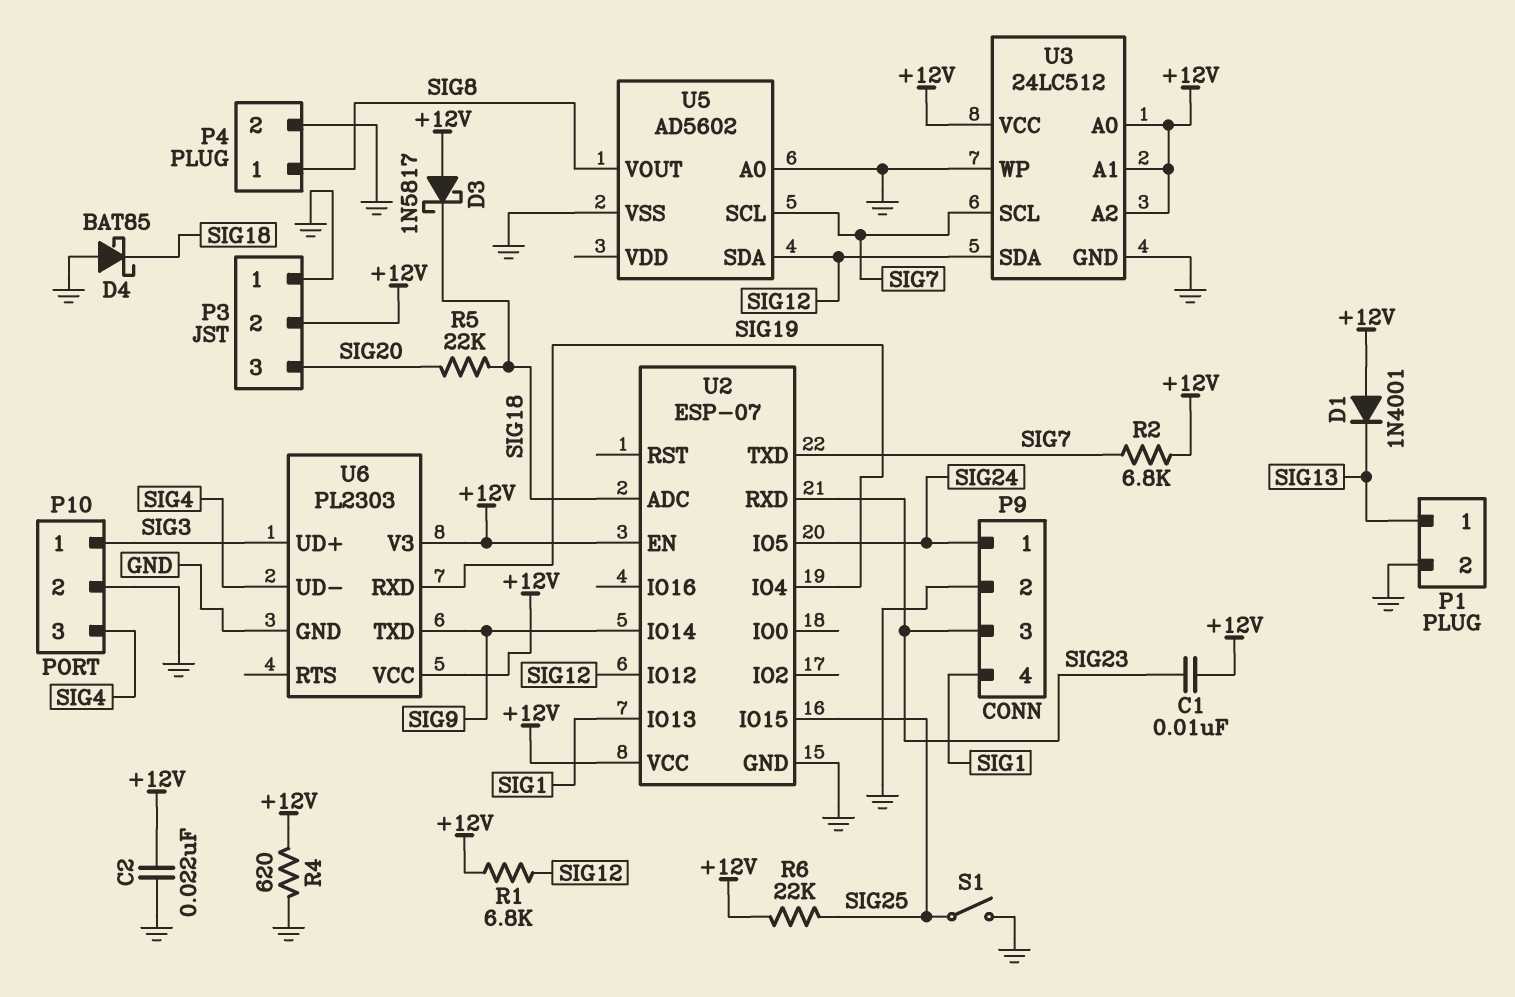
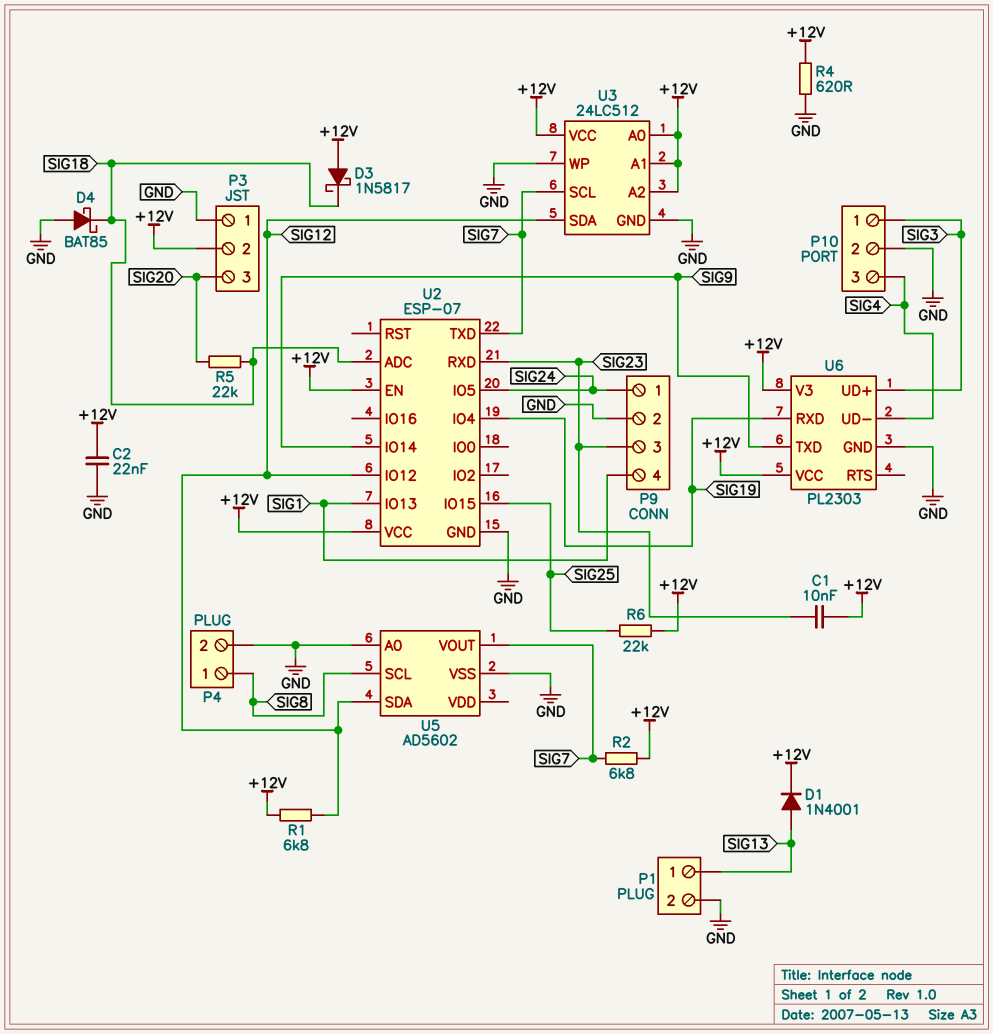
D1: diode 1N4001 (A +12V, K SIG13) -> diode 1N4001 (A SIG13, K +12V)
S1: switch (GND, SIG25) -> none
U5 pin SCL: SIG7 -> SIG8
U5 pin VOUT: SIG8 -> SIG7

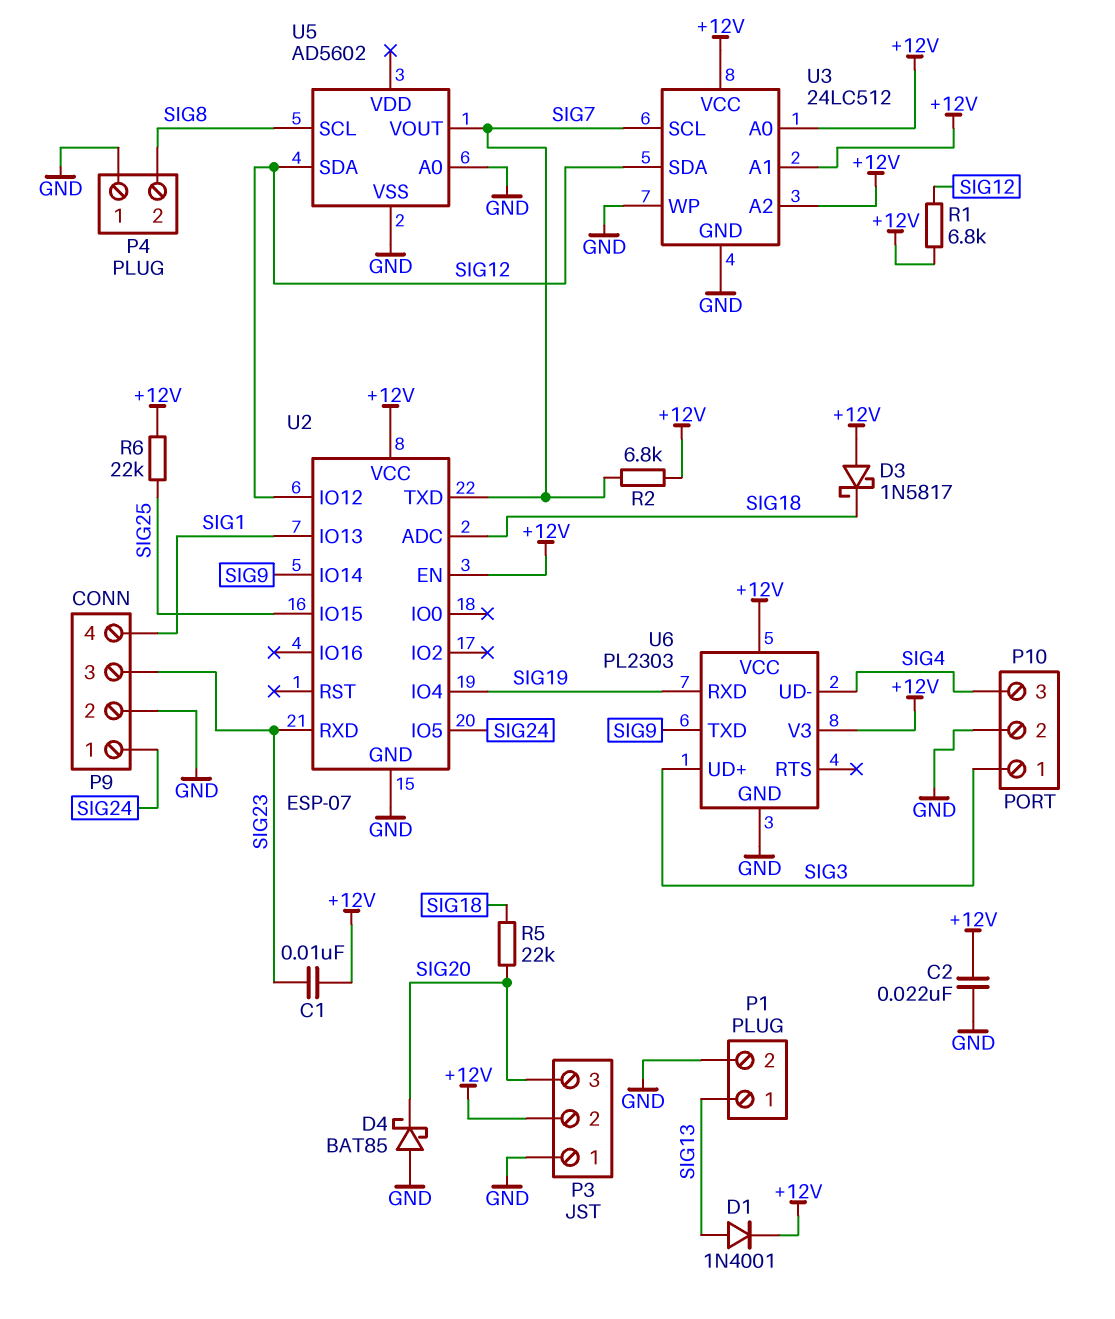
D4: schottky BAT85 (A GND, K SIG18) -> schottky BAT85 (A GND, K SIG20)
P4 pin 1: SIG8 -> GND
P4 pin 2: GND -> SIG8
R4: 620 (+12V, GND) -> none

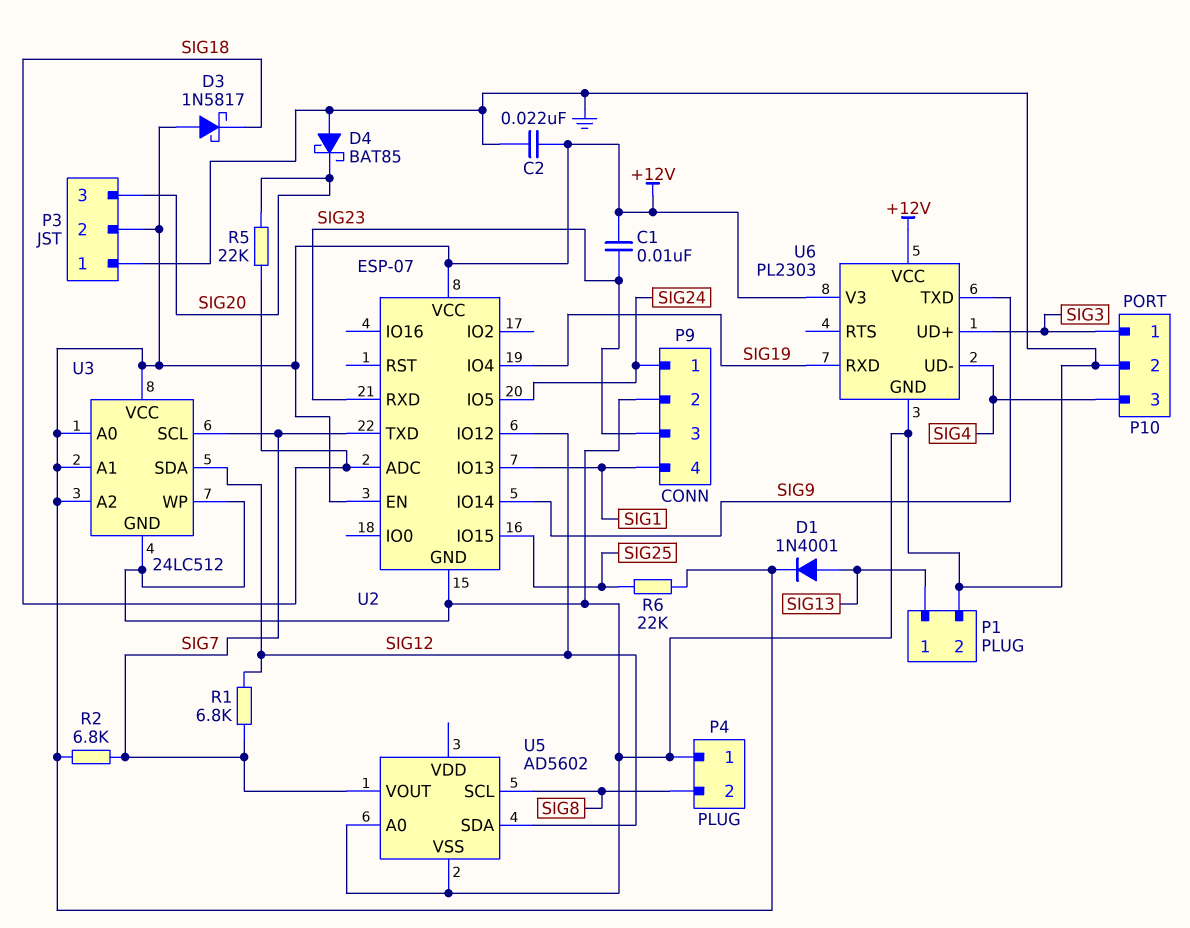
R1: 6.8k (+12V, SIG12) -> 6.8k (SIG7, SIG12)

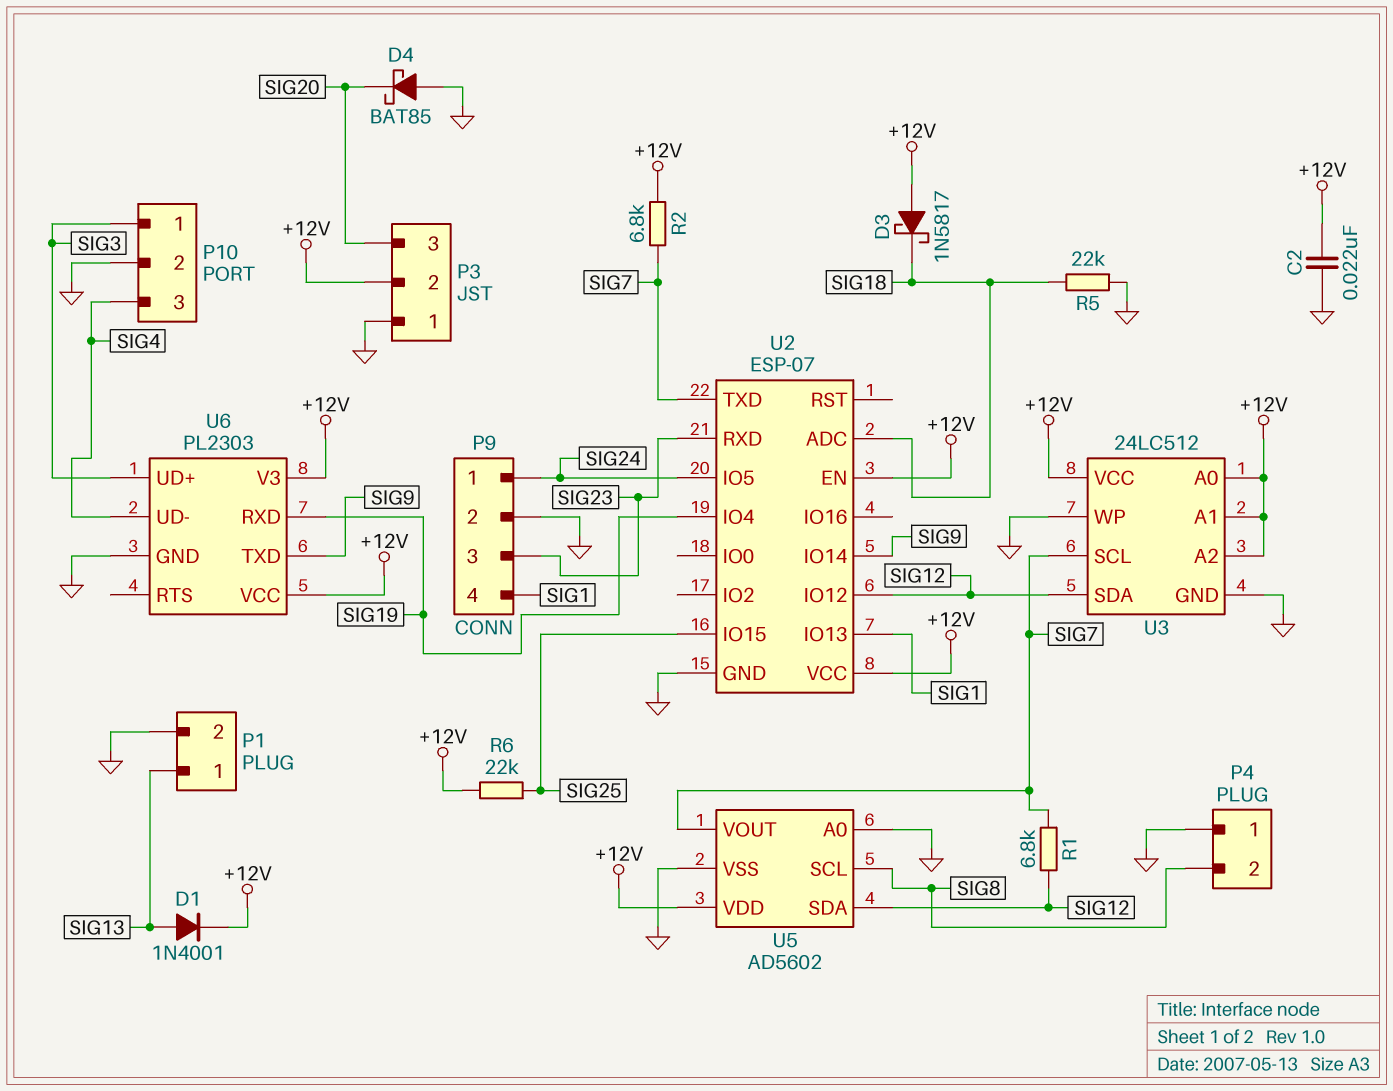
C1: 10nF (+12V, SIG23) -> none
R5: 22k (SIG18, SIG20) -> 22k (GND, SIG18)
U5 pin VDD: none -> +12V

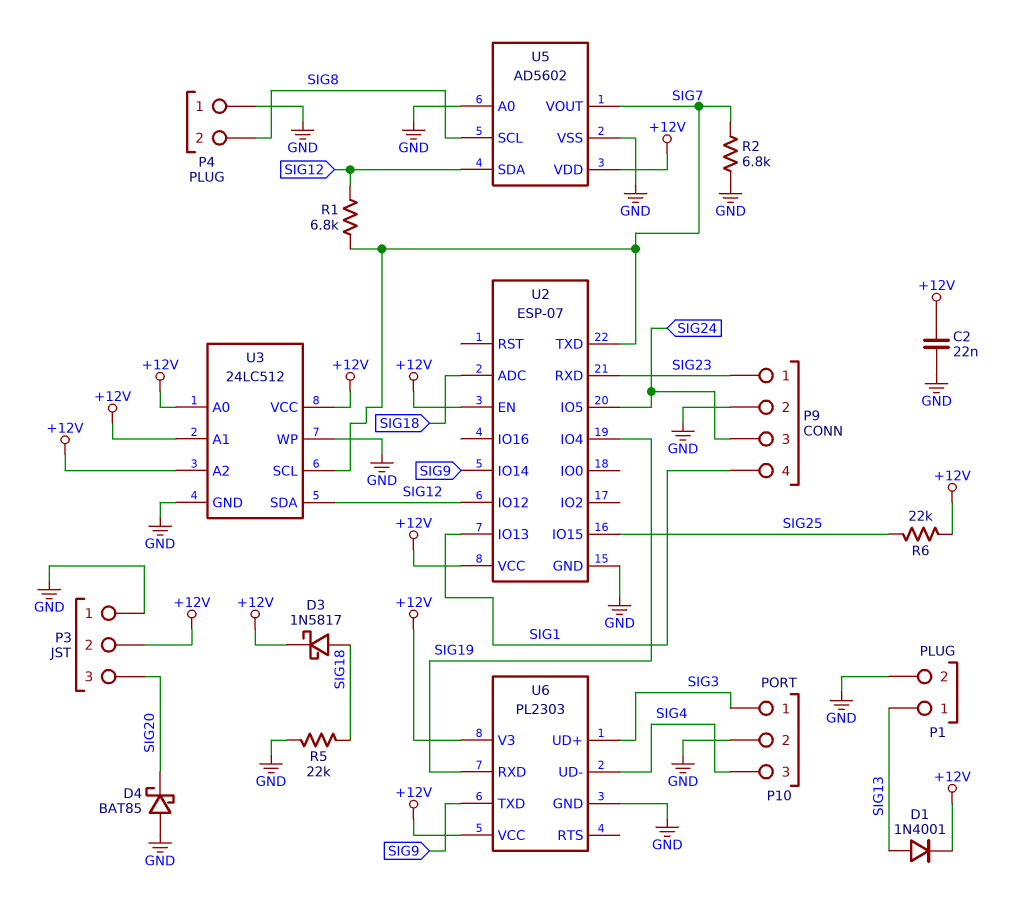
D3: schottky 1N5817 (A +12V, K SIG18) -> schottky 1N5817 (A SIG18, K +12V)
P9 pin 1: SIG24 -> SIG23
P9 pin 3: SIG23 -> SIG24
R2: 6.8k (+12V, SIG7) -> 6.8k (GND, SIG7)

